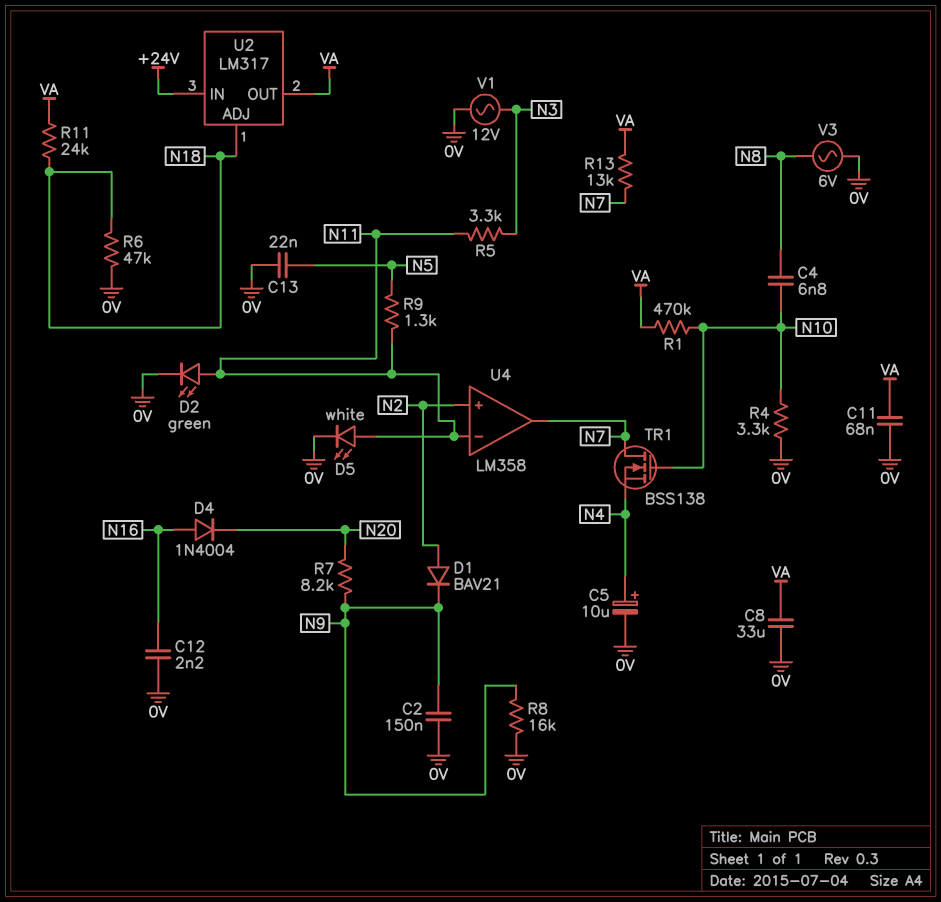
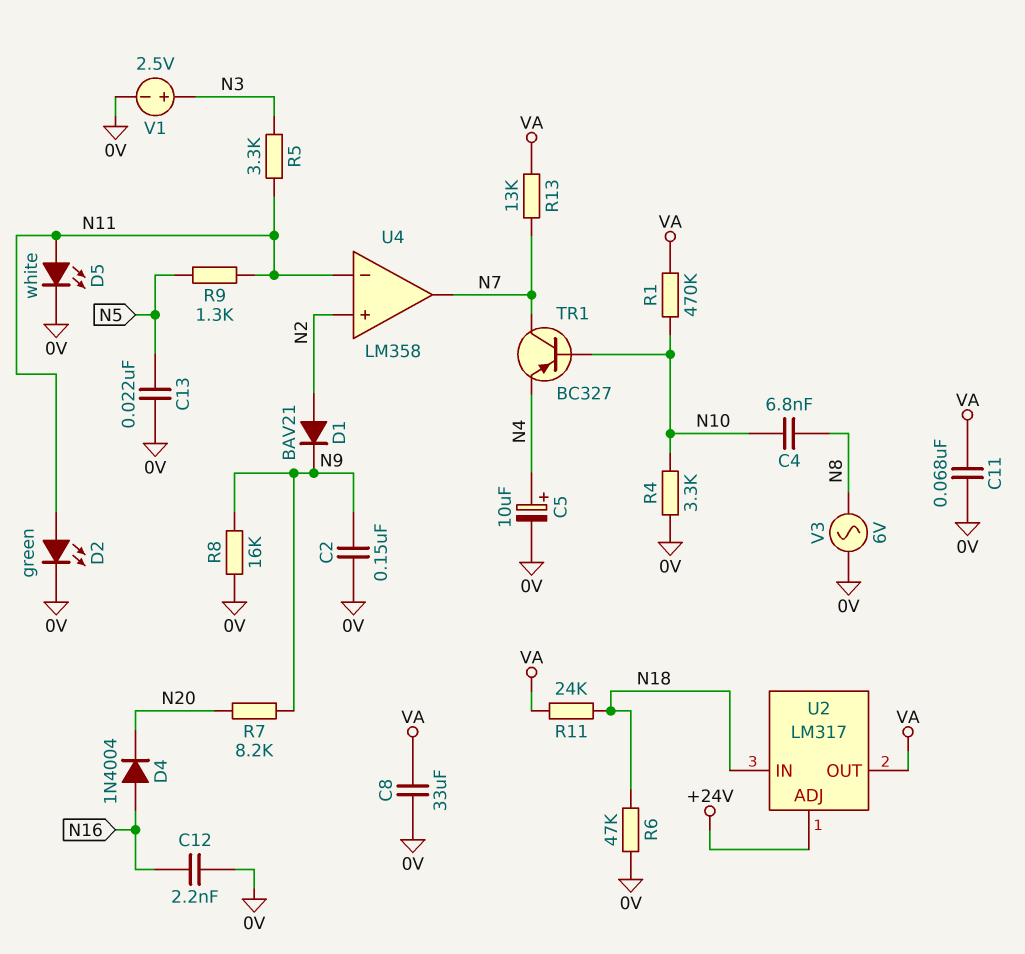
TR1: NMOS BSS138 (G N10, D N7, S N4) -> PNP BC327 (B N10, C N7, E N4)
U2 pin ADJ: N18 -> +24V
U2 pin IN: +24V -> N18
V1: AC 12V (0V, N3) -> 2.5V (plus N3, minus 0V)

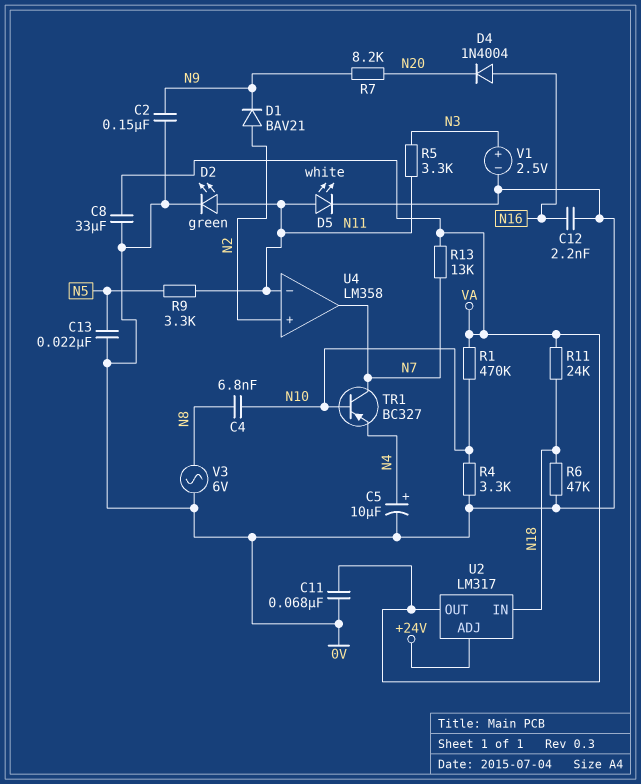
R8: 16k (0V, N9) -> none
R9: 1.3k (N5, N11) -> 3.3k (N5, N11)

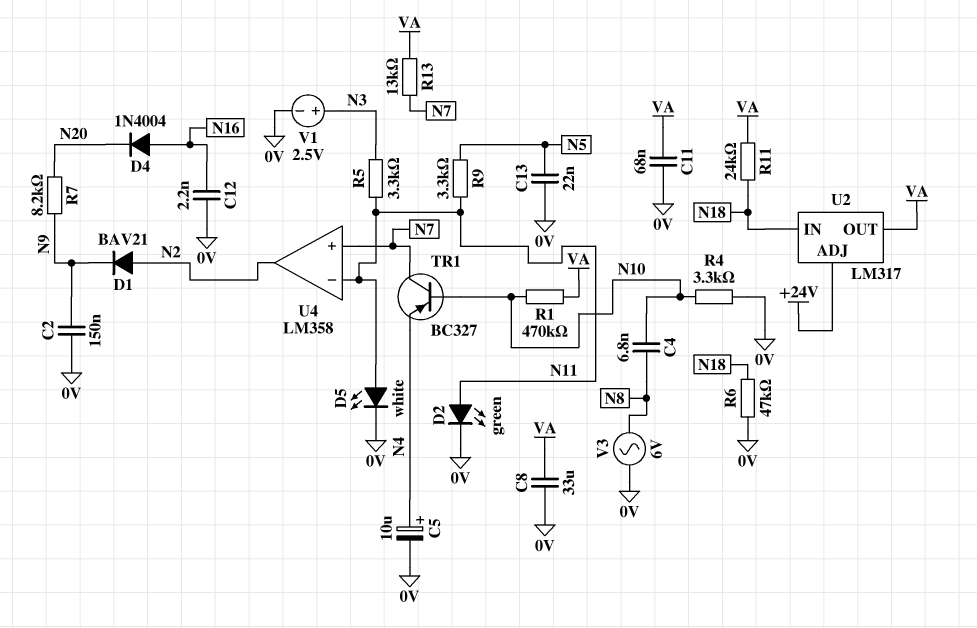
U4 pin in+: N2 -> N7
U4 pin out: N7 -> N2

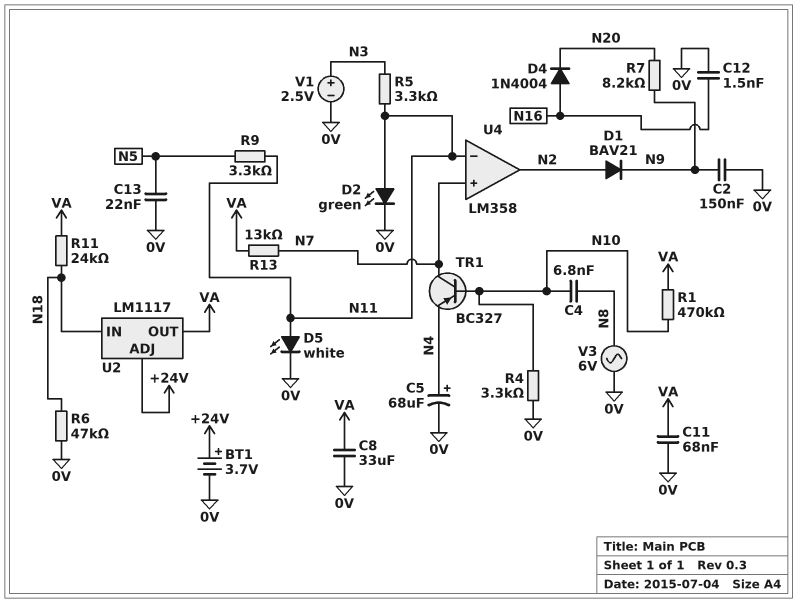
BT1: none -> 3.7V (plus +24V, minus 0V)
C5: 10uF (plus N4, minus 0V) -> 68uF (plus N4, minus 0V)
C12: 2.2nF (0V, N16) -> 1.5nF (0V, N16)
U2: LM317 -> LM1117

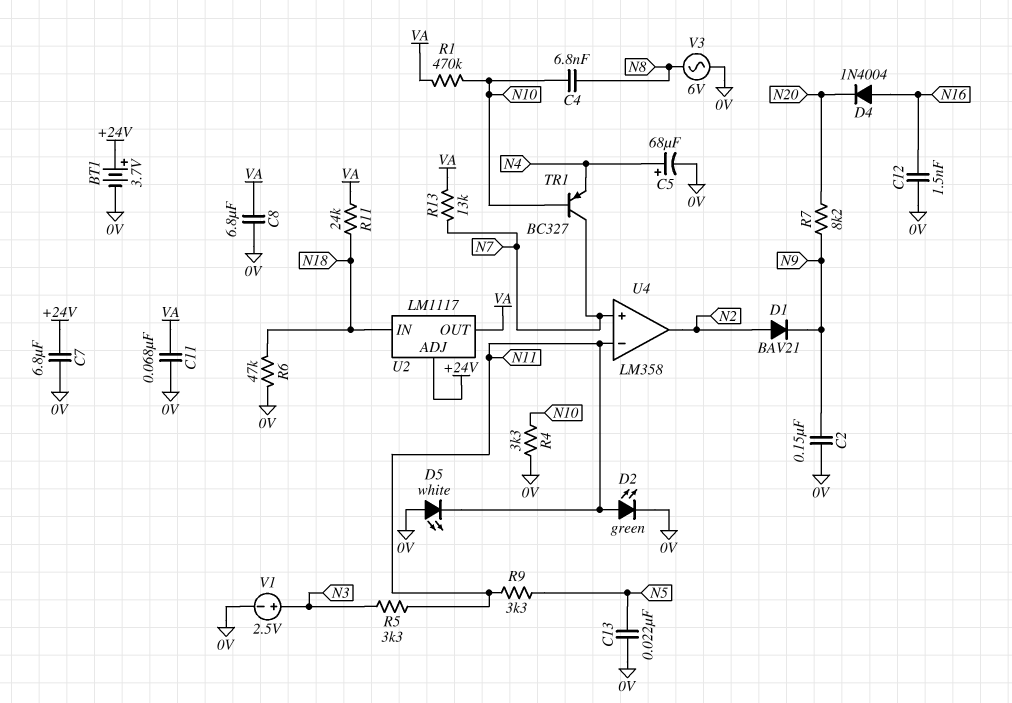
C7: none -> 6.8uF (+24V, 0V)
C8: 33uF (0V, VA) -> 6.8uF (0V, VA)
D5: LED white (A N11, K 0V) -> LED white (A 0V, K N11)

